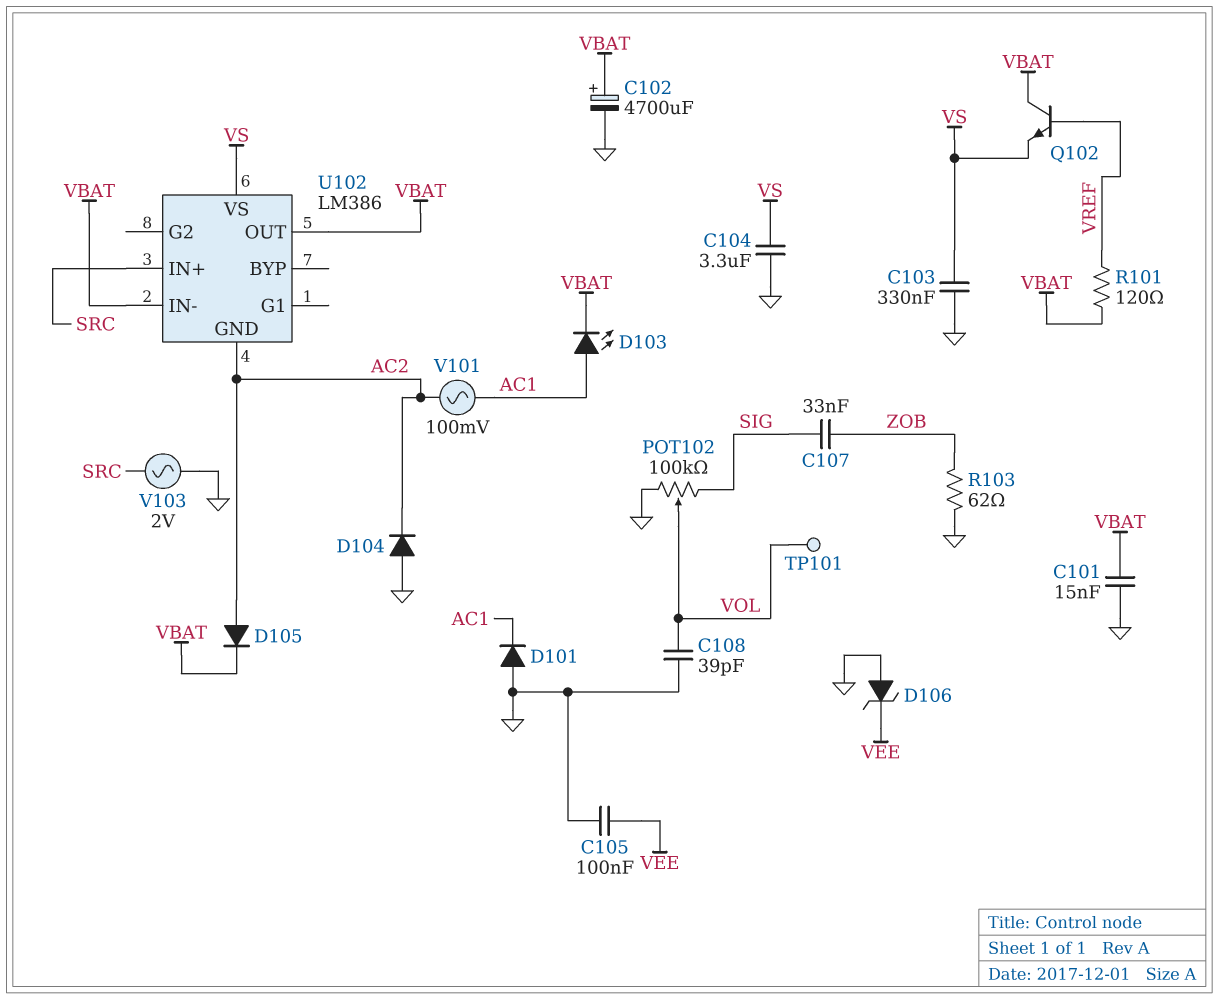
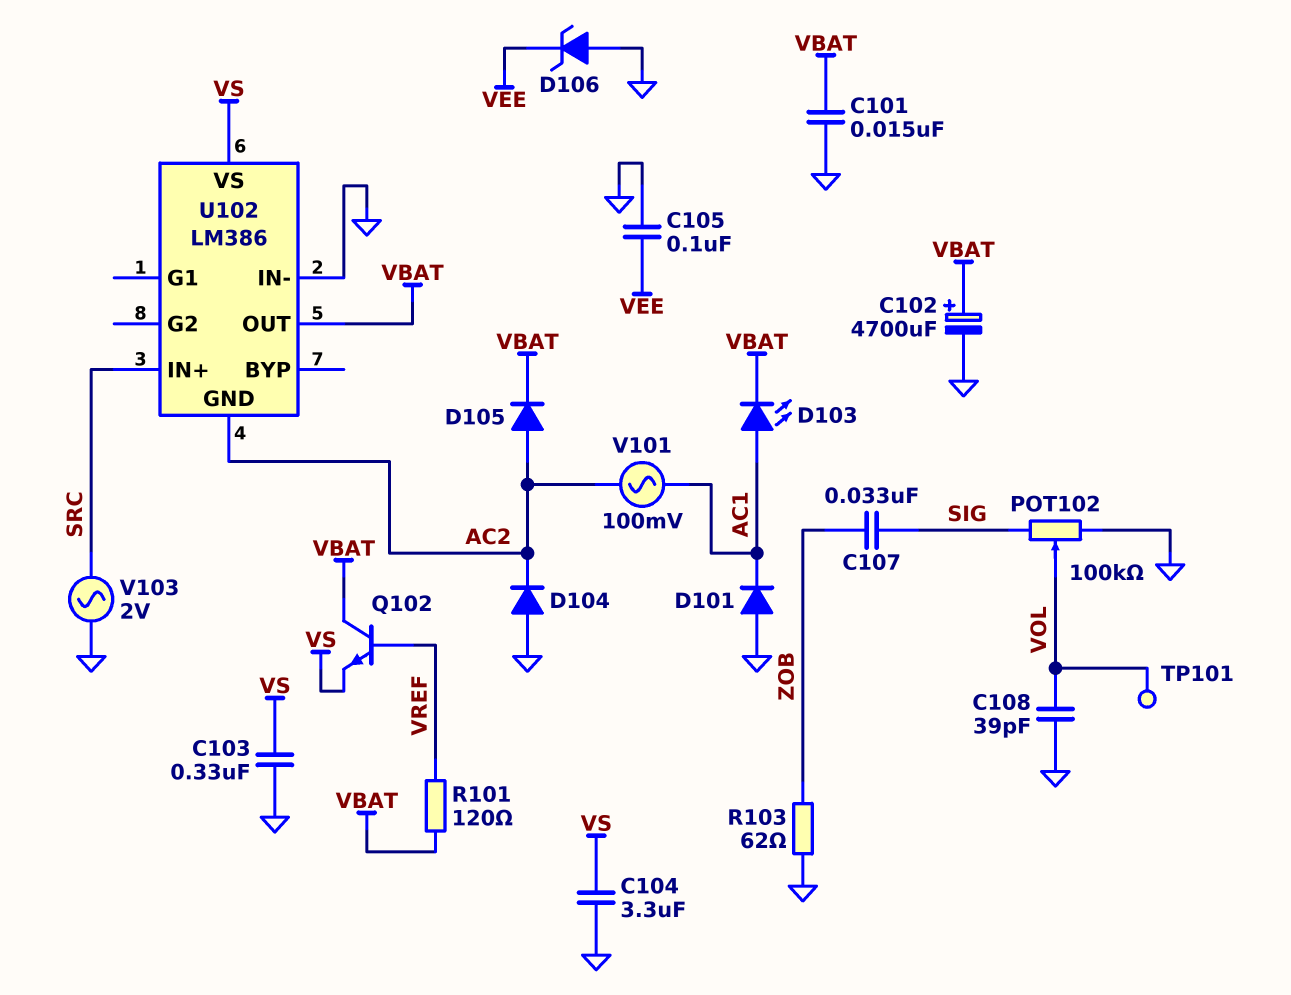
U102 pin IN-: VBAT -> GND

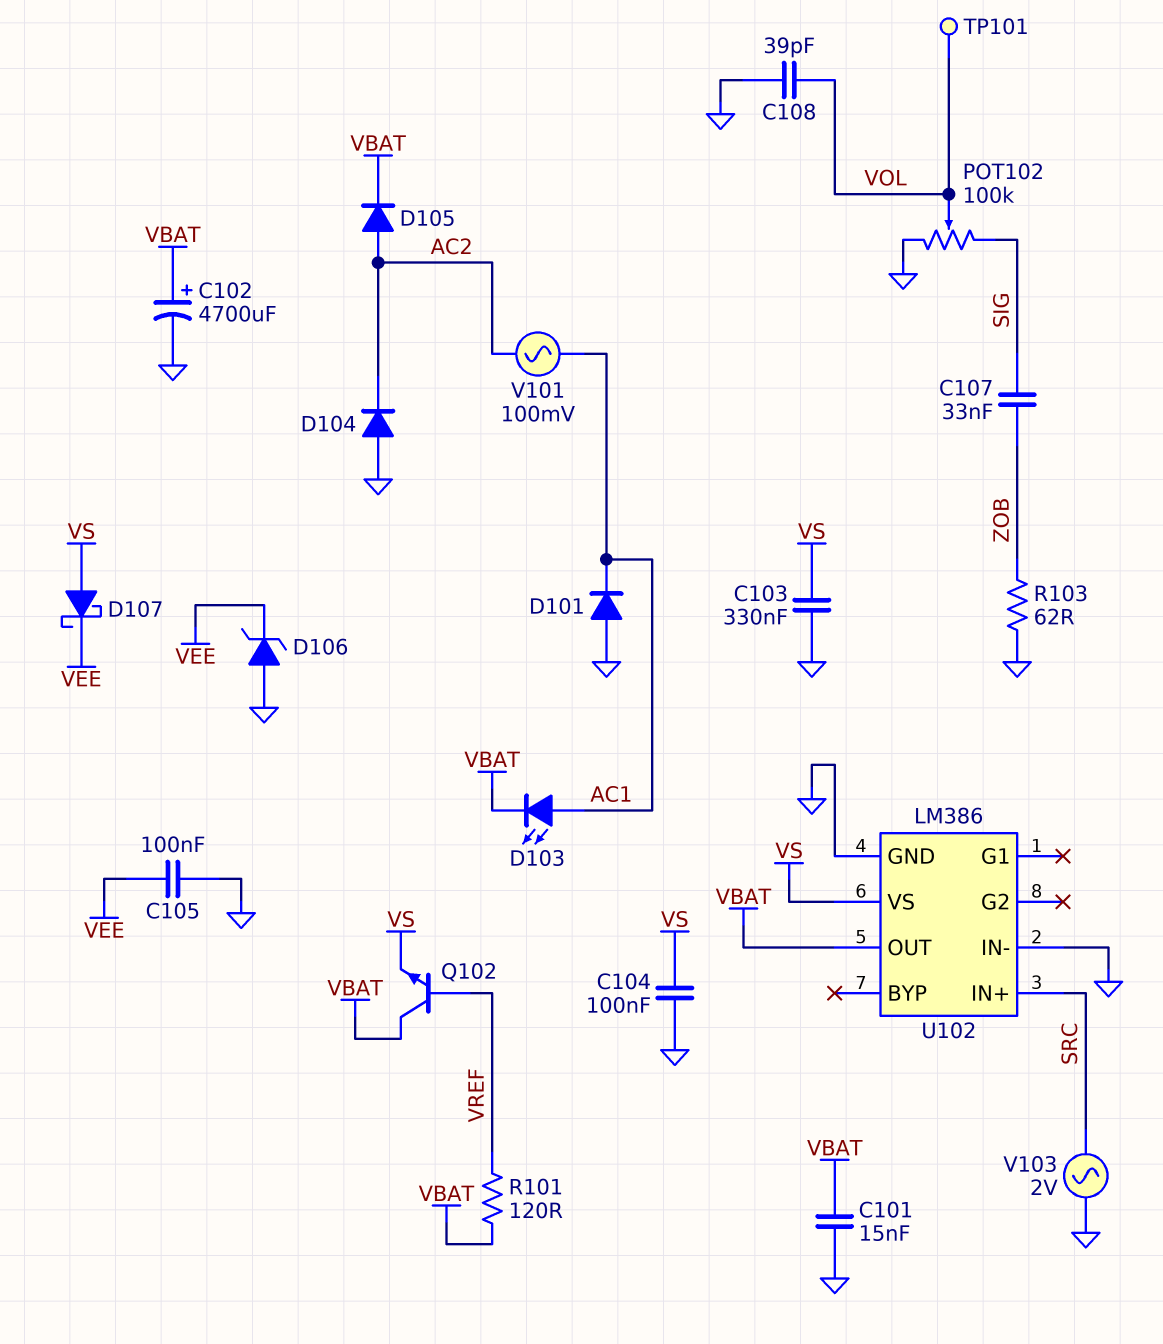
C104: 3.3uF (GND, VS) -> 100nF (GND, VS)
D107: none -> schottky (A VS, K VEE)
U102 pin GND: AC2 -> GND

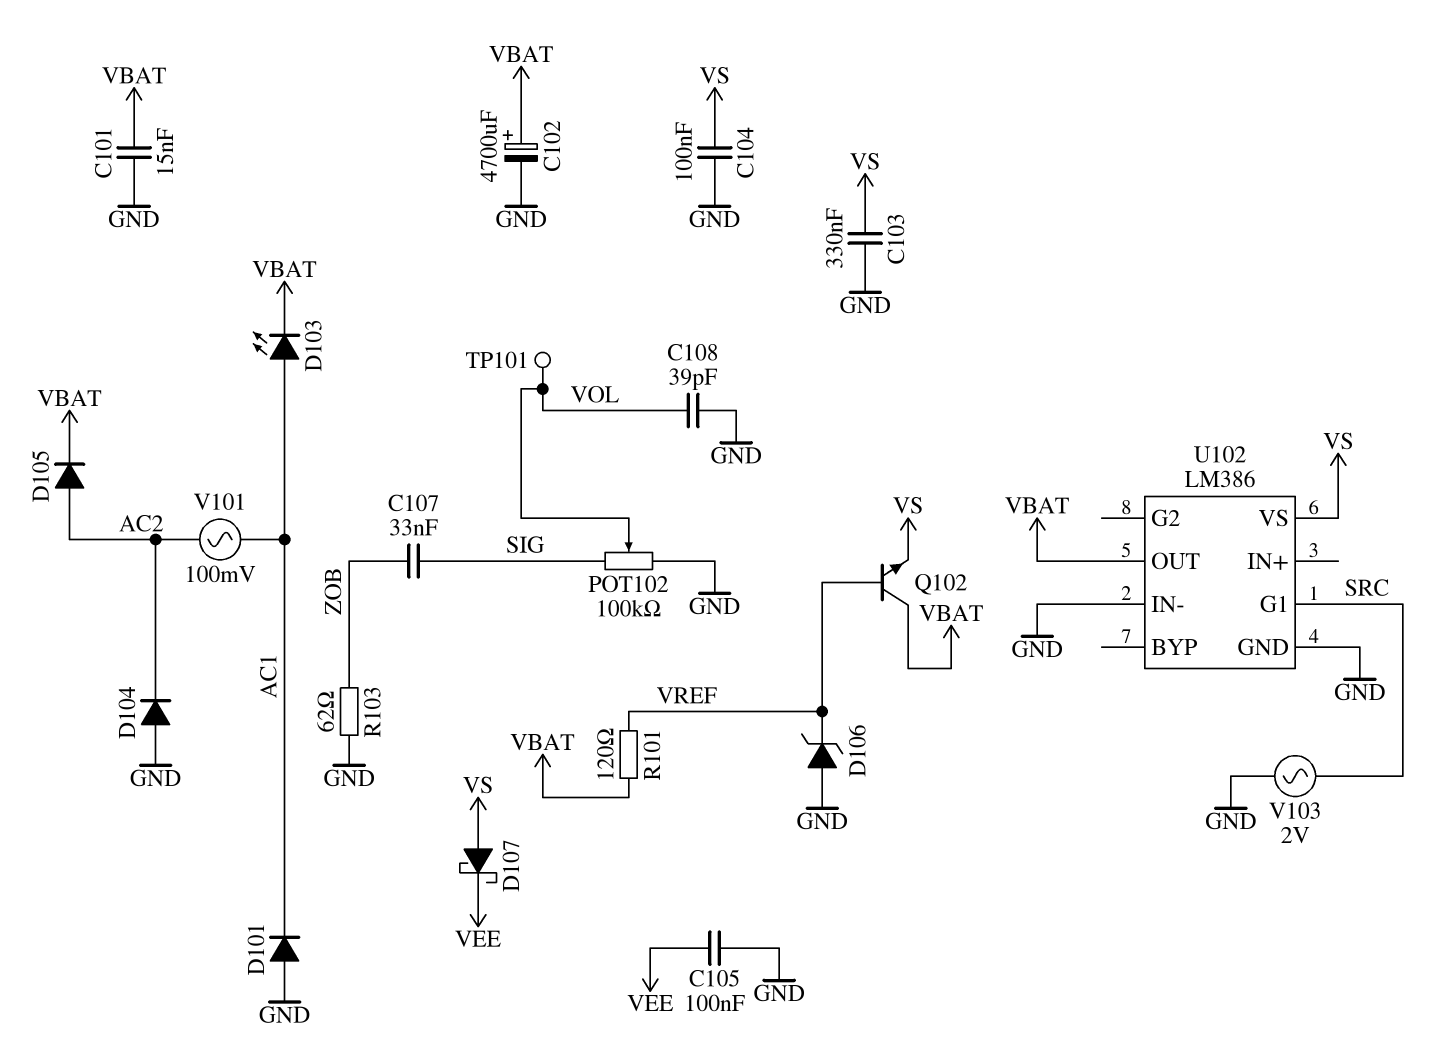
D106: zener (A GND, K VEE) -> zener (A GND, K VREF)
U102 pin G1: none -> SRC
U102 pin IN+: SRC -> none

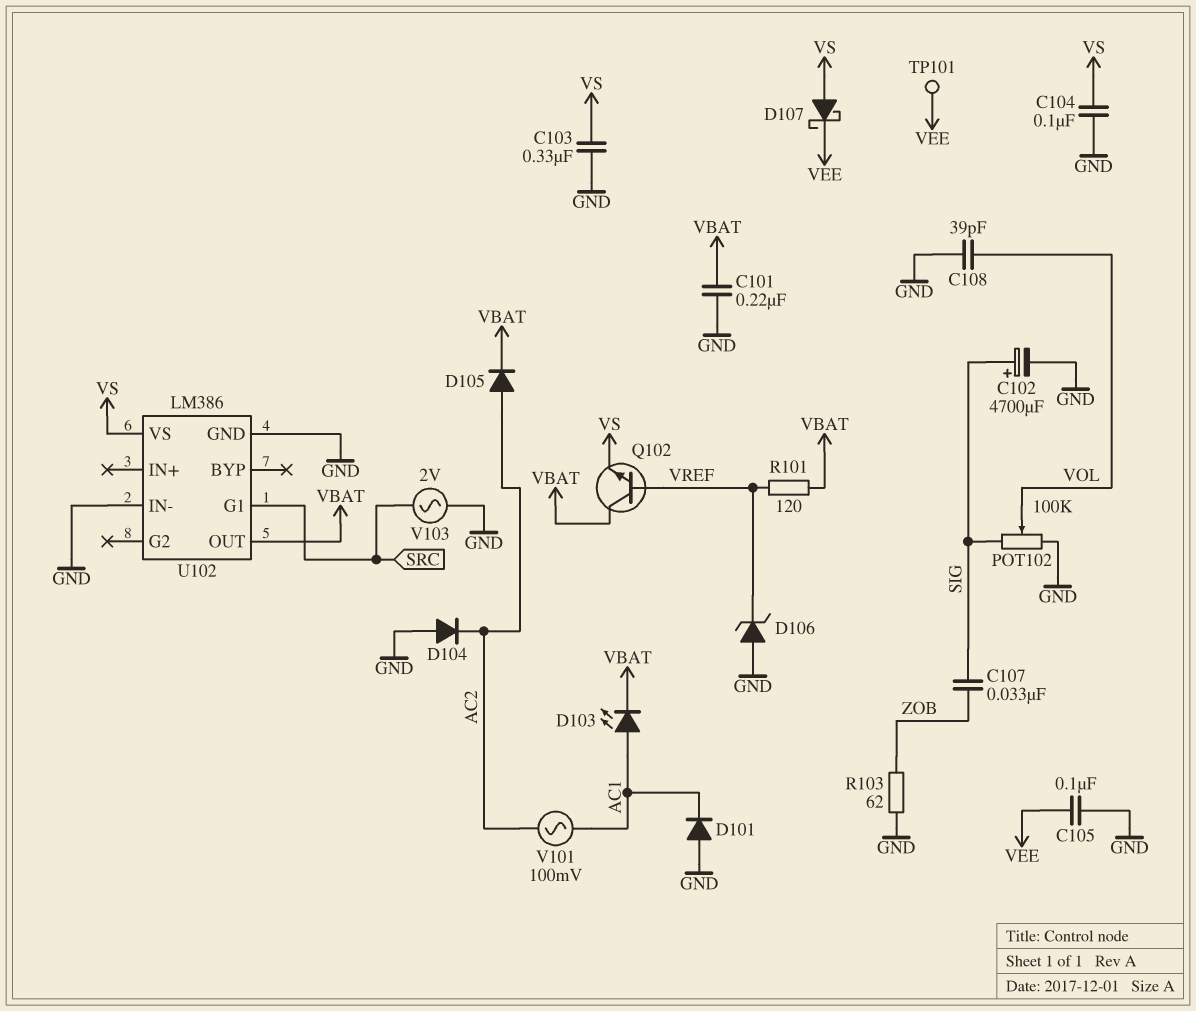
C101: 15nF (GND, VBAT) -> 220nF (GND, VBAT)
C102: 4700uF (plus VBAT, minus GND) -> 4700uF (plus SIG, minus GND)
TP101: test point (VOL) -> test point (VEE)

